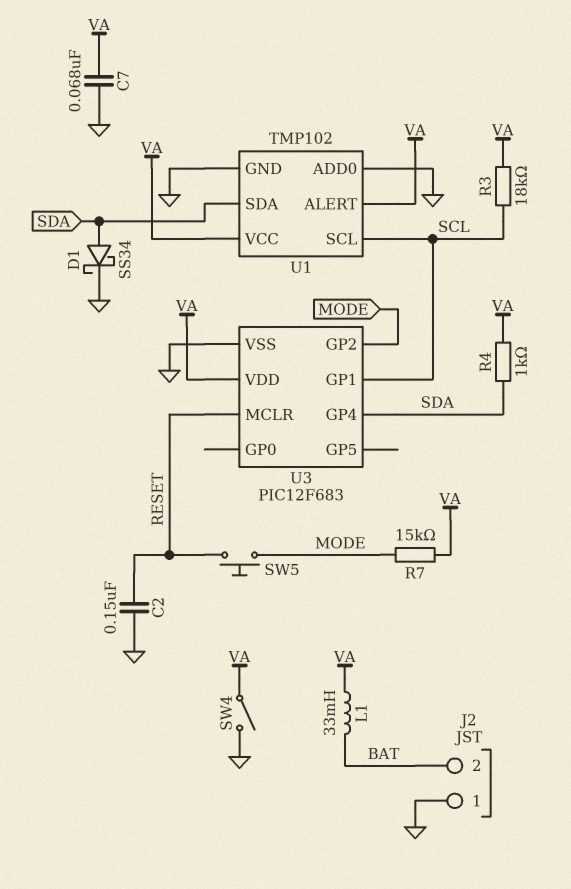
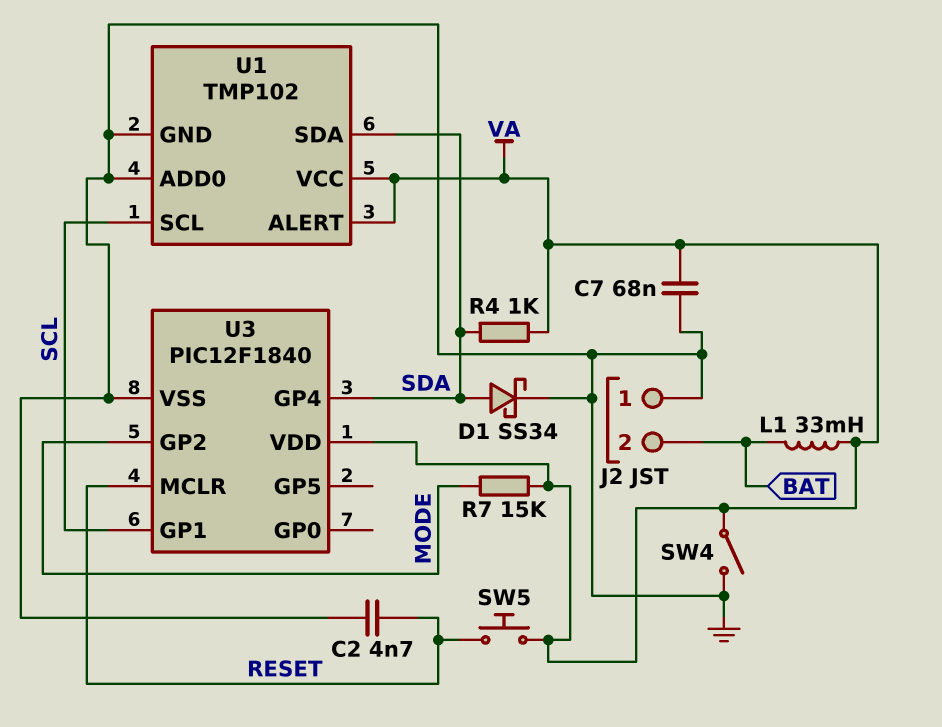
C2: 150nF (GND, RESET) -> 4.7nF (GND, RESET)
R3: 18k (SCL, VA) -> none
SW5: button (MODE, RESET) -> button (RESET, VA)
U3: PIC12F683 -> PIC12F1840

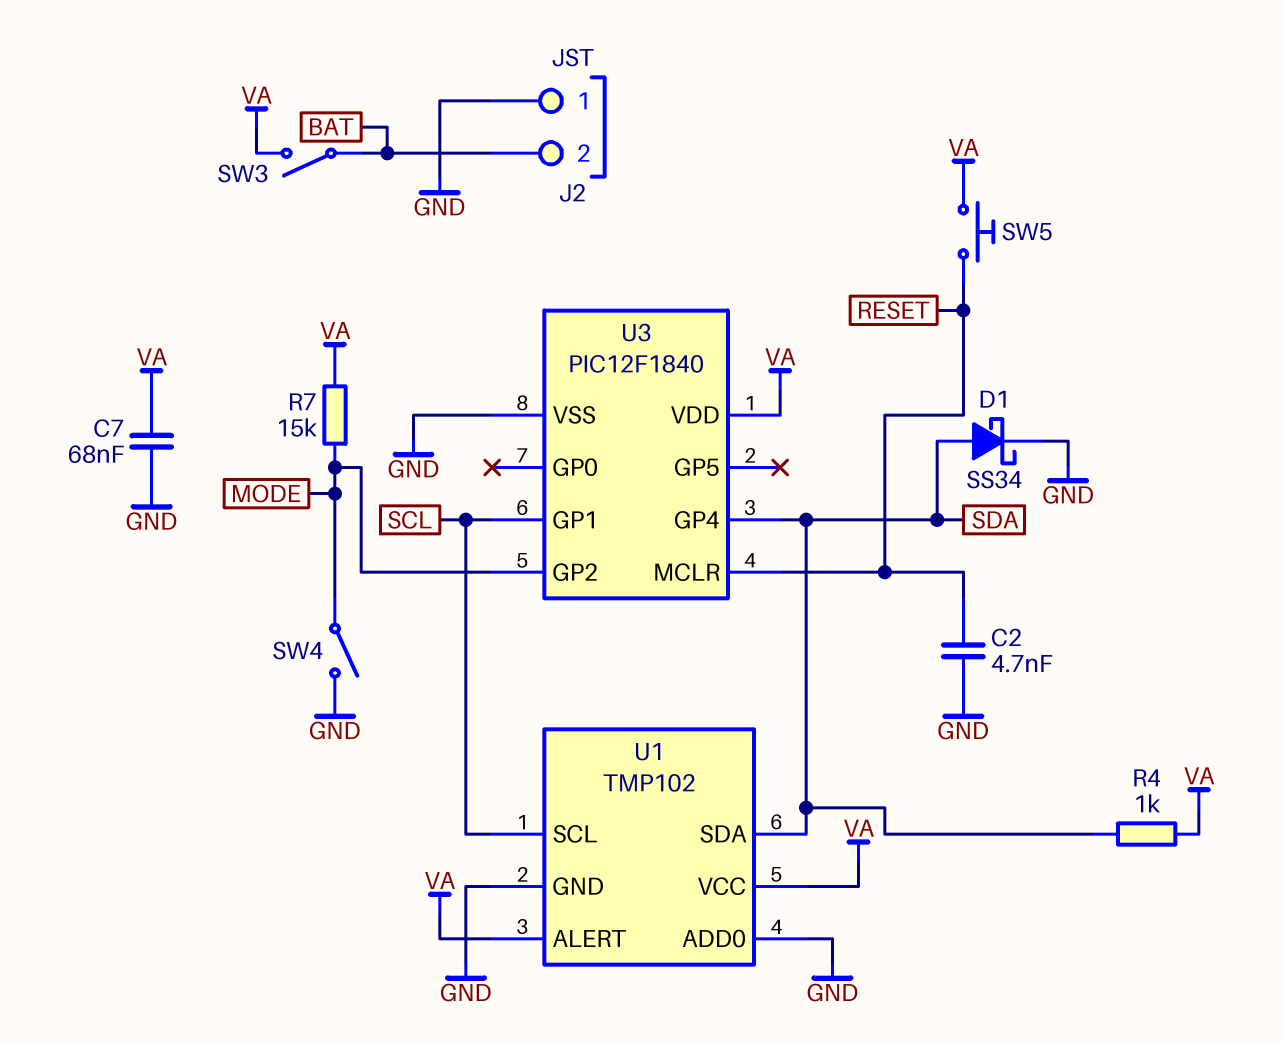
L1: 33mH (BAT, VA) -> none
SW3: none -> switch (BAT, VA)
SW4: switch (GND, VA) -> switch (GND, MODE)

